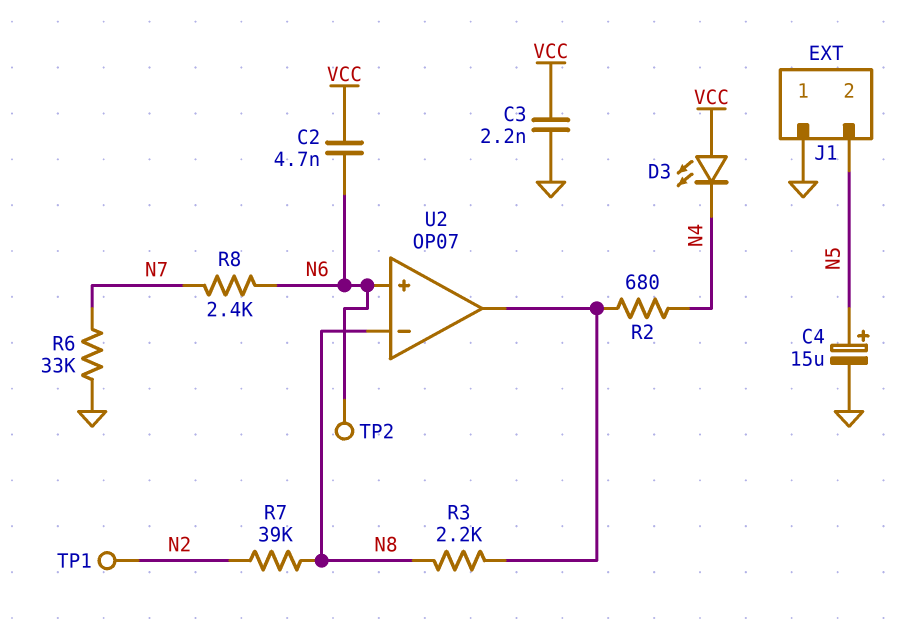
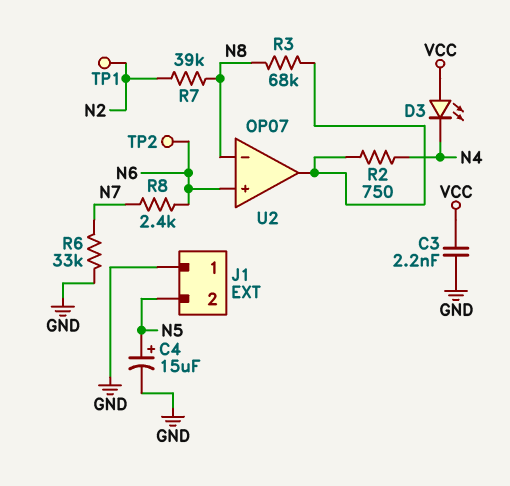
C2: 4.7nF (N6, VCC) -> none
R2: 680 (N4, U2/out) -> 750 (N4, U2/out)
R3: 2.2k (N8, U2/out) -> 68k (N8, U2/out)

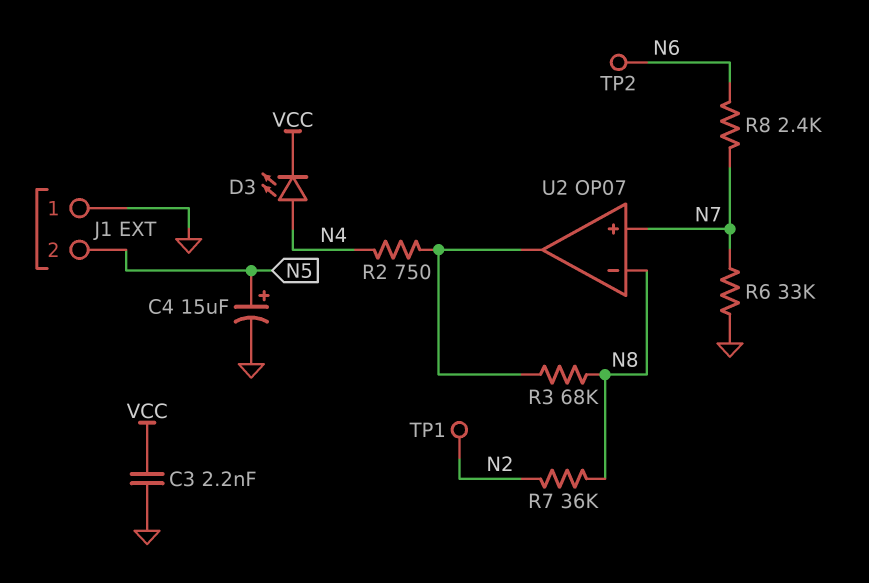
D3: LED (A VCC, K N4) -> LED (A N4, K VCC)
R7: 39k (N2, N8) -> 36k (N2, N8)
U2 pin in+: N6 -> N7

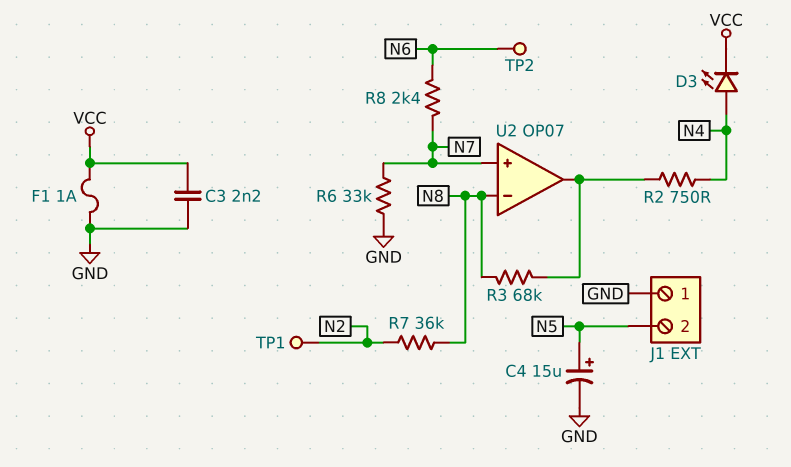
F1: none -> 1A (GND, VCC)

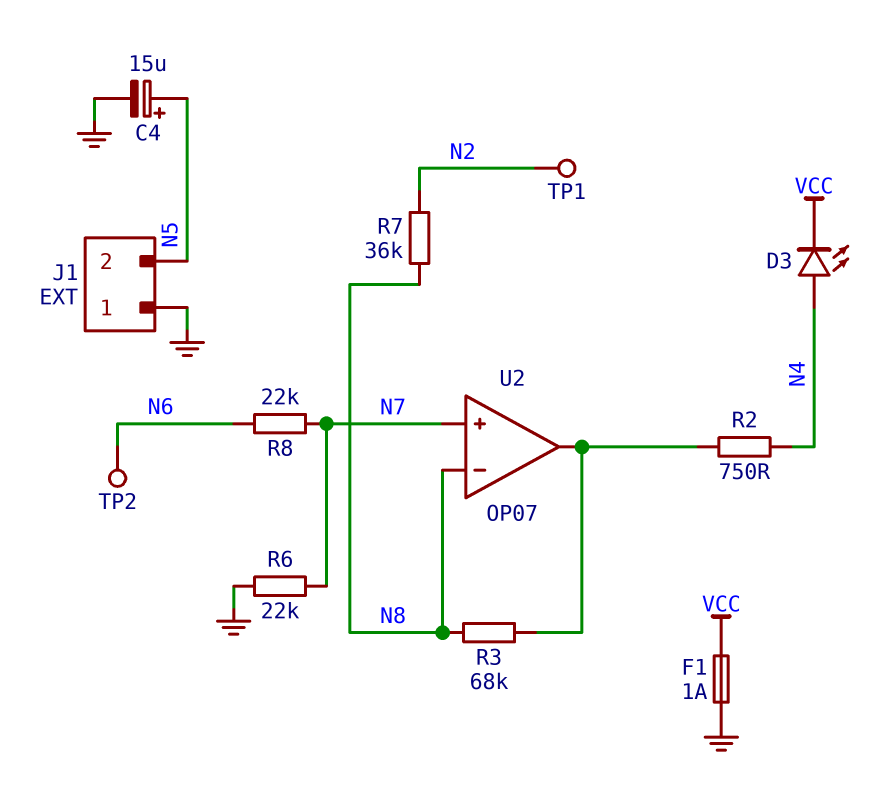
C3: 2.2nF (GND, VCC) -> none
R6: 33k (GND, N7) -> 22k (GND, N7)
R8: 2.4k (N6, N7) -> 22k (N6, N7)

